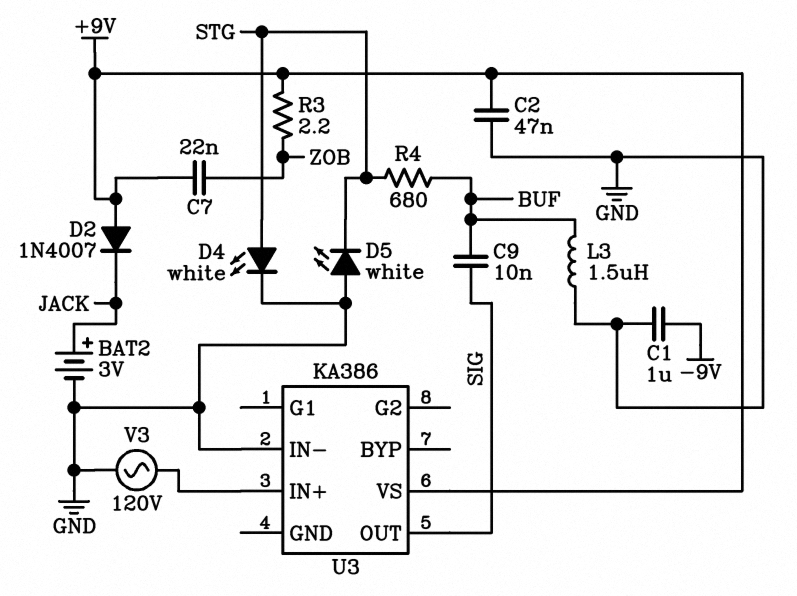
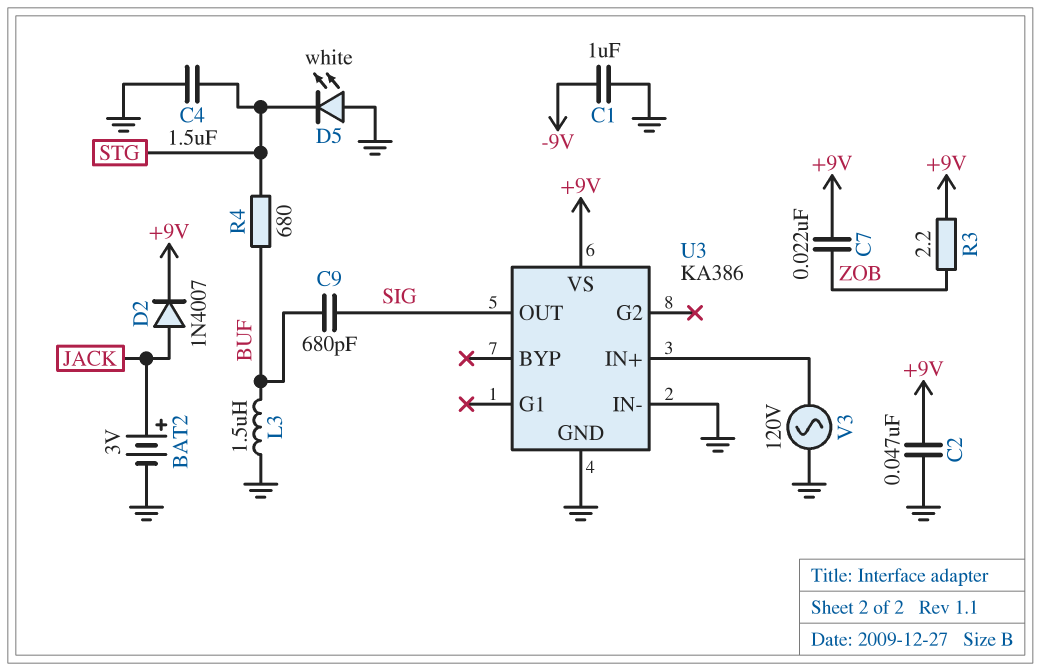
C4: none -> 1.5uF (GND, STG)
C9: 10nF (BUF, SIG) -> 680pF (BUF, SIG)
D2: diode 1N4007 (A +9V, K JACK) -> diode 1N4007 (A JACK, K +9V)
D4: LED white (A STG, K GND) -> none
U3 pin GND: none -> GND

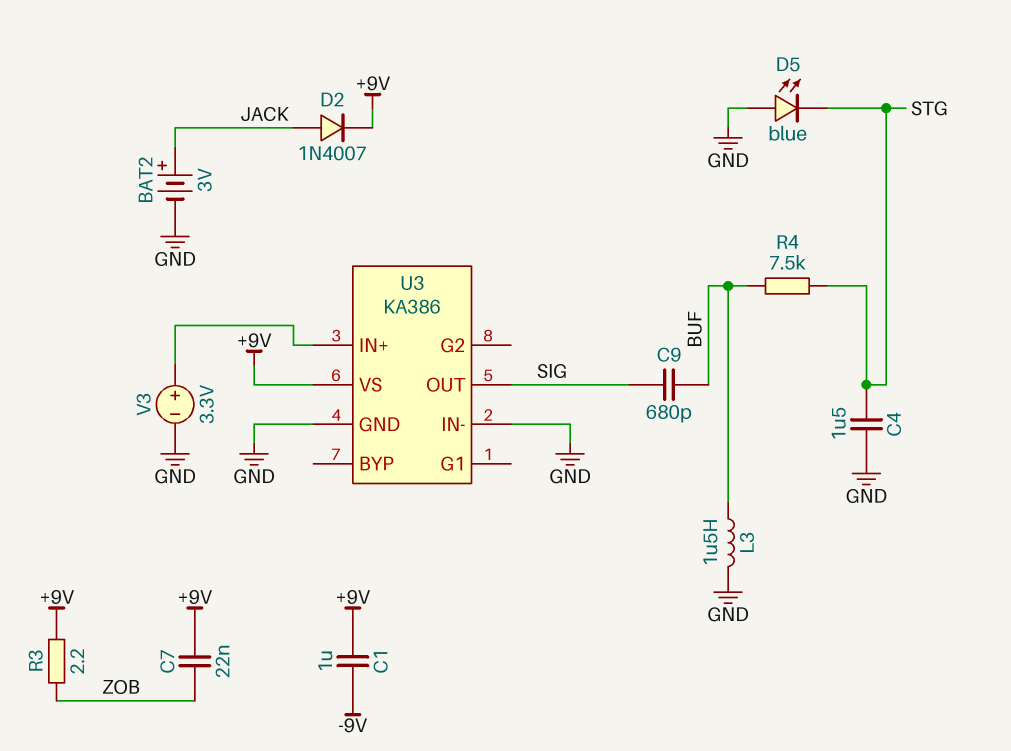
C1: 1uF (-9V, GND) -> 1uF (+9V, -9V)
C2: 47nF (+9V, GND) -> none
D5: LED white (A GND, K STG) -> LED blue (A GND, K STG)
R4: 680 (BUF, STG) -> 7.5k (BUF, STG)
V3: AC 120V (GND, U3/IN+) -> 3.3V (plus U3/IN+, minus GND)

